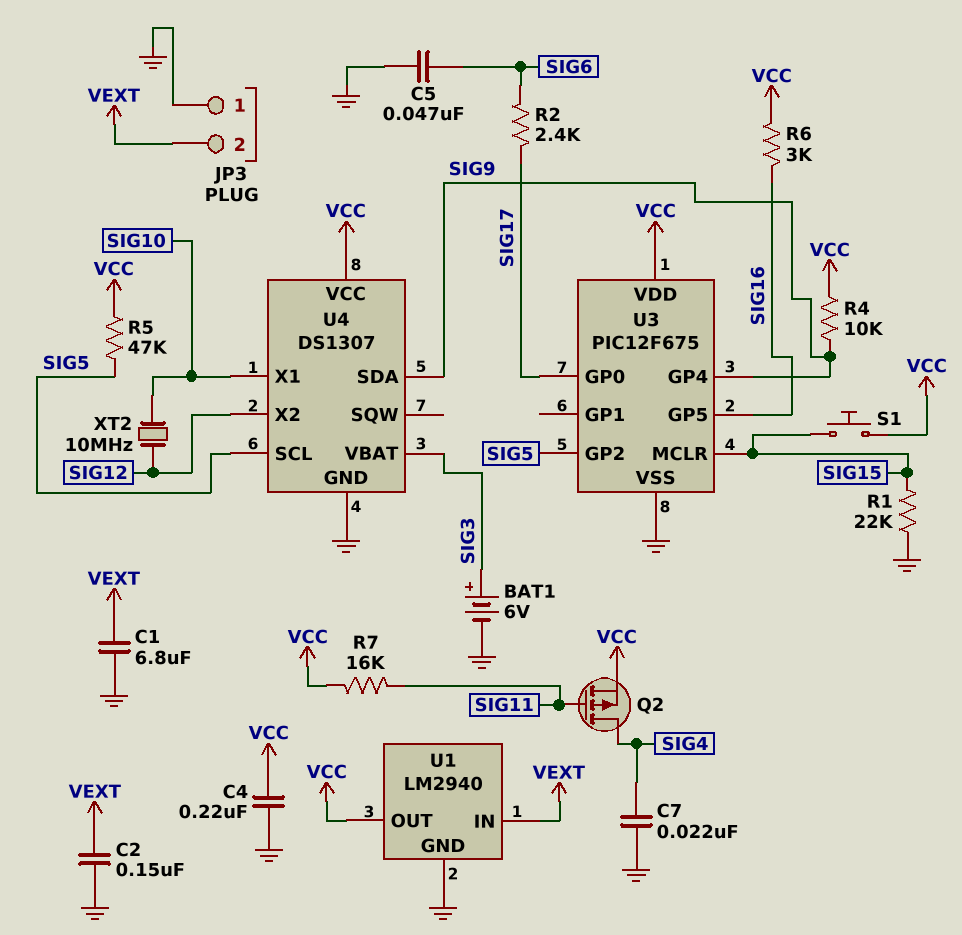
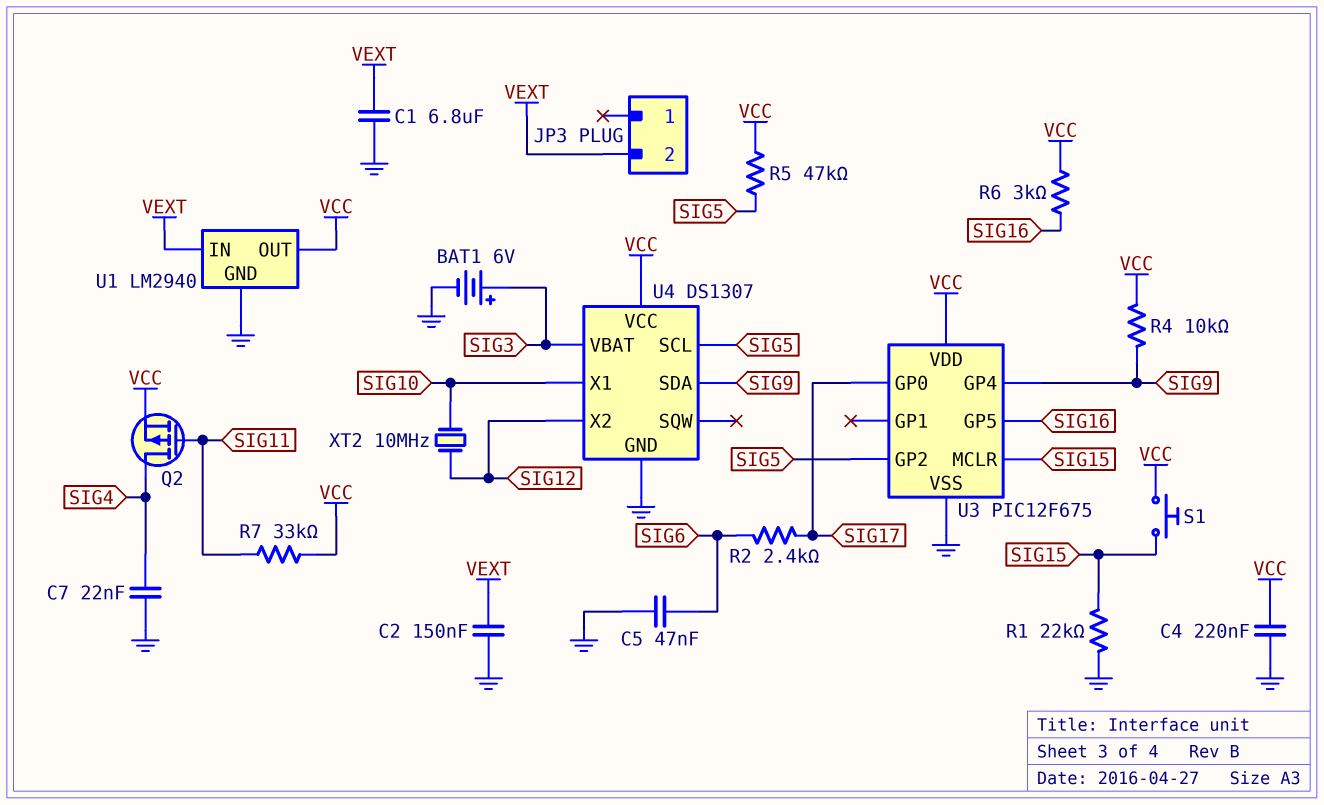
JP3 pin 1: GND -> none
R7: 16k (SIG11, VCC) -> 33k (SIG11, VCC)

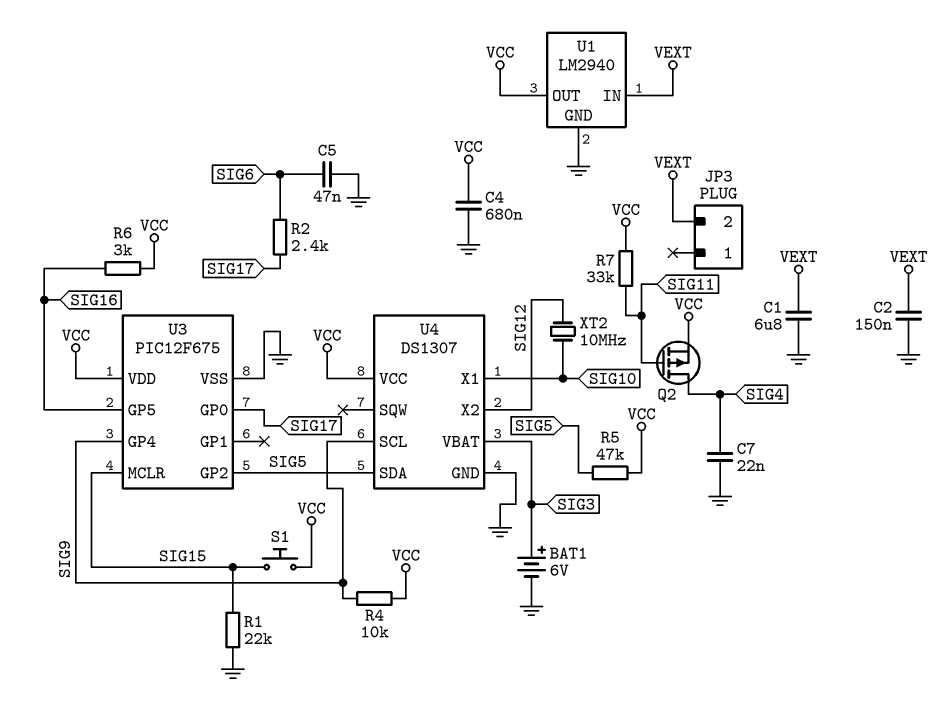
C4: 220nF (GND, VCC) -> 680nF (GND, VCC)
U4 pin SCL: SIG5 -> SIG9
U4 pin SDA: SIG9 -> SIG5

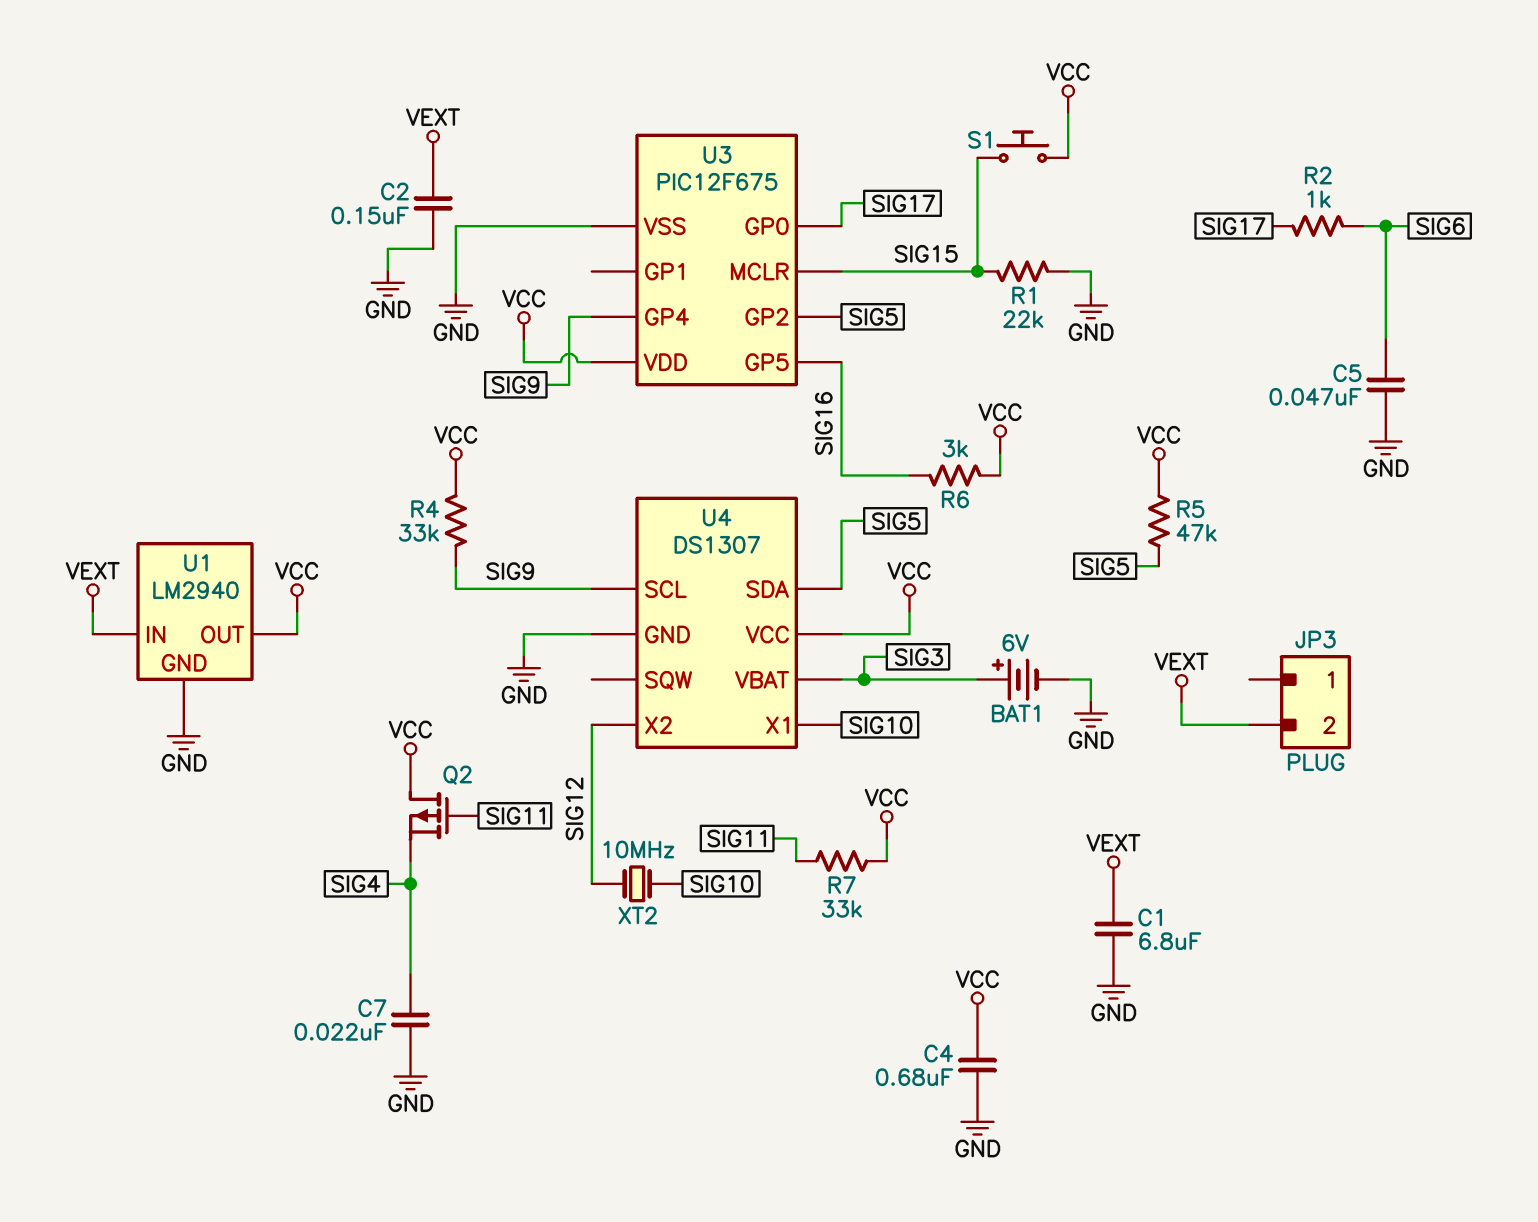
Q2: PMOS (G SIG11, D SIG4, S VCC) -> PMOS (G SIG11, D VCC, S SIG4)
R2: 2.4k (SIG6, SIG17) -> 1k (SIG6, SIG17)
R4: 10k (SIG9, VCC) -> 33k (SIG9, VCC)

